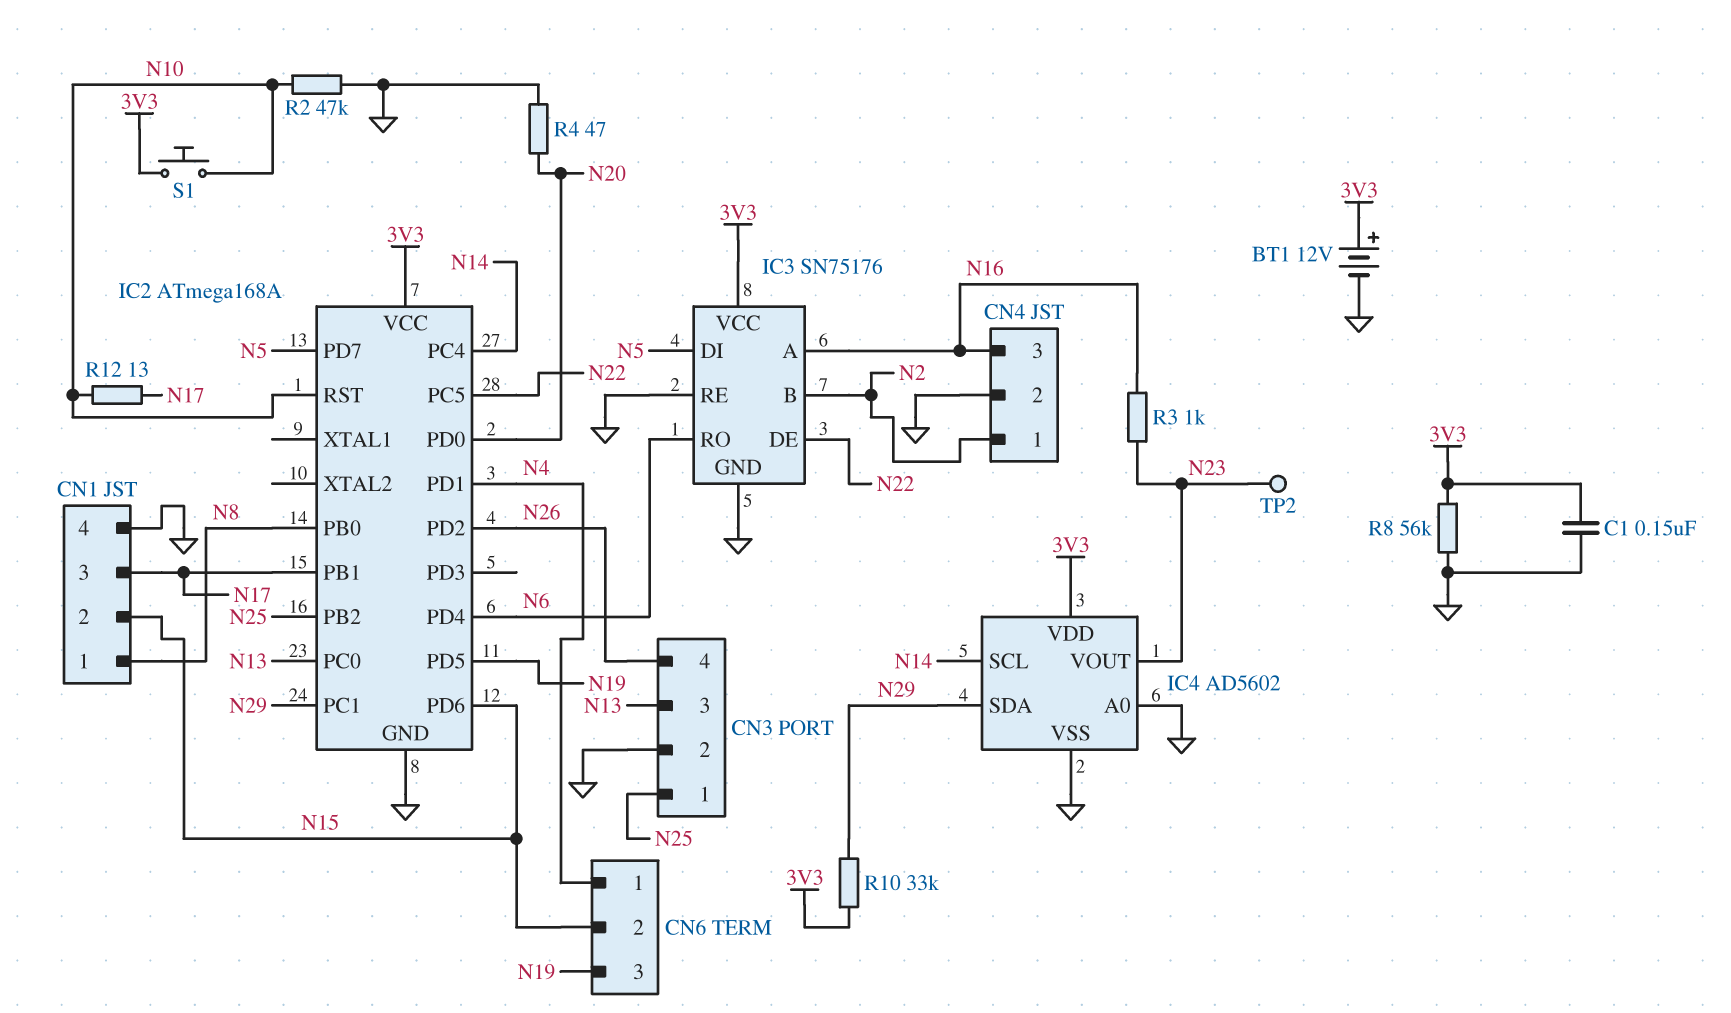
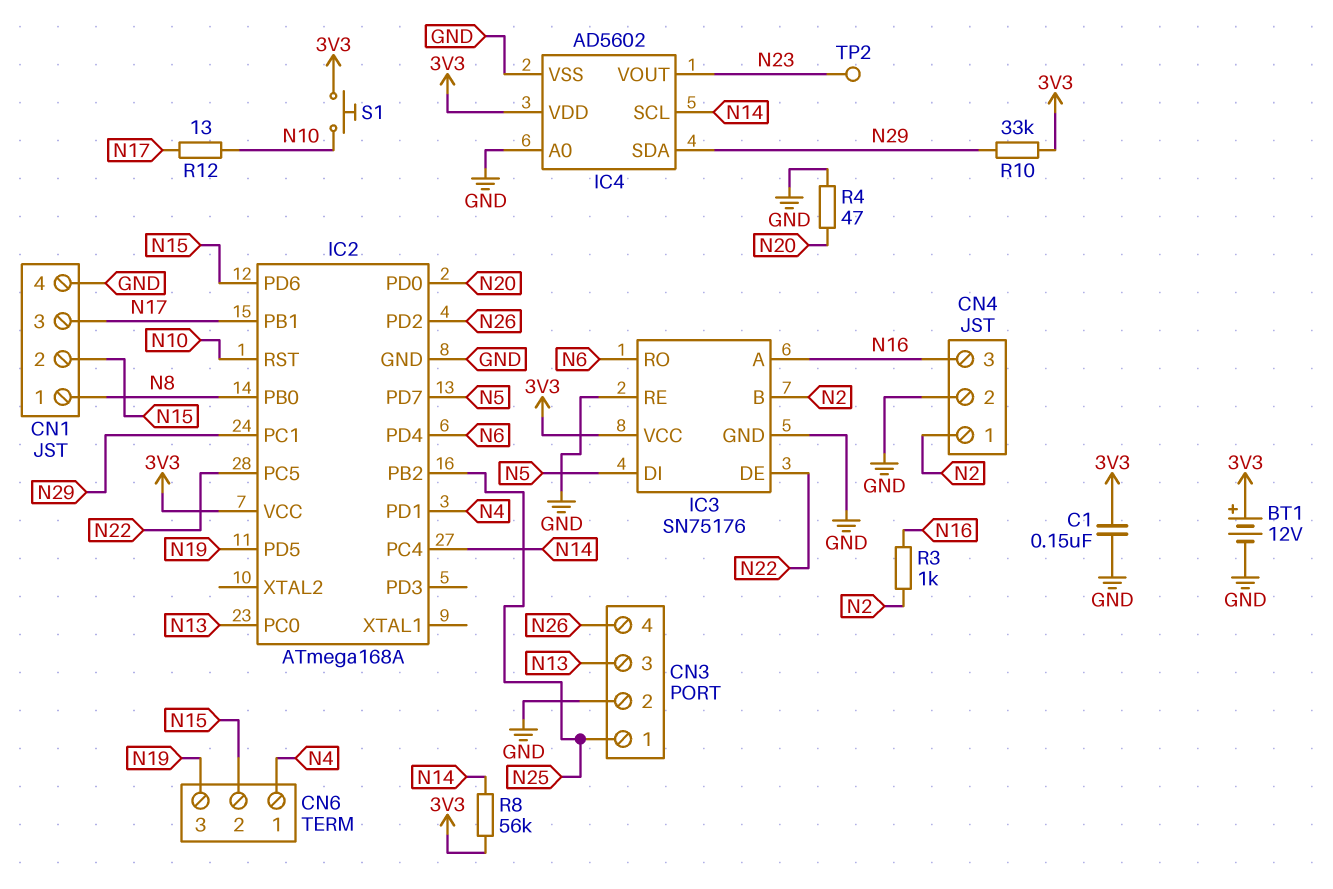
R2: 47k (GND, N10) -> none
R3: 1k (N16, N23) -> 1k (N2, N16)
R8: 56k (3V3, GND) -> 56k (3V3, N14)

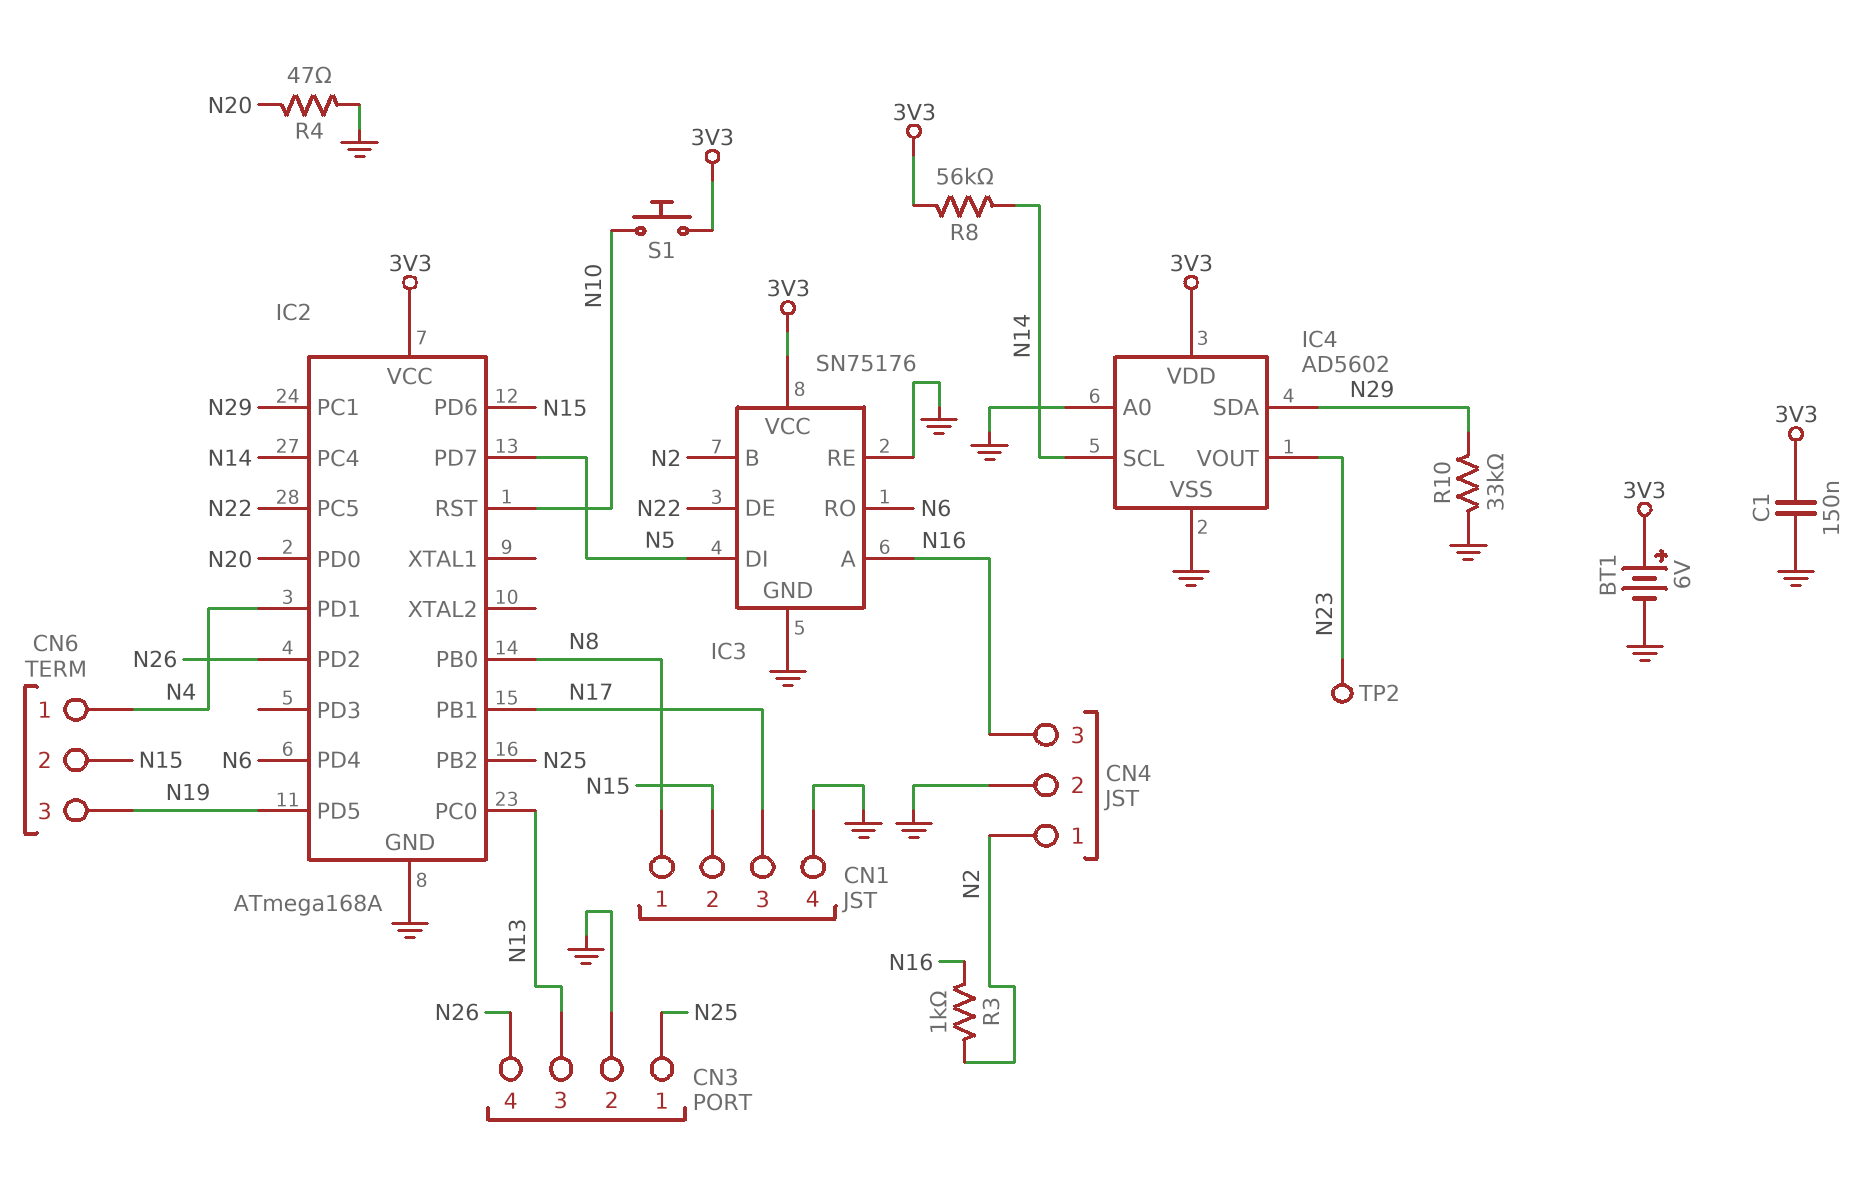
BT1: 12V (plus 3V3, minus GND) -> 6V (plus 3V3, minus GND)
R10: 33k (3V3, N29) -> 33k (GND, N29)
R12: 13 (N10, N17) -> none

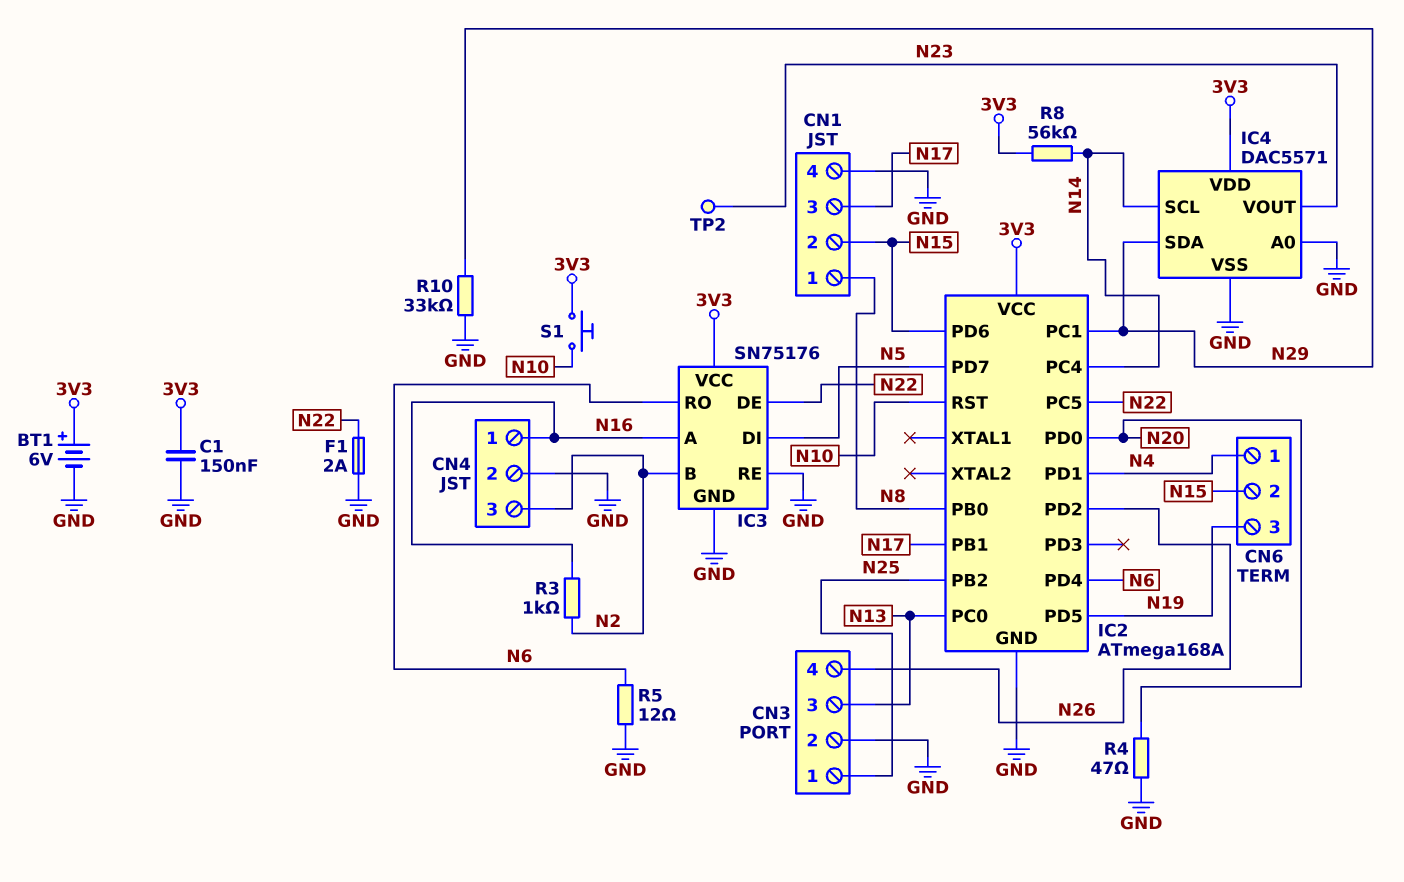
CN4 pin 1: N2 -> N16
CN4 pin 3: N16 -> N2
F1: none -> 2A (GND, N22)
IC4: AD5602 -> DAC5571
R5: none -> 12 (GND, N6)

